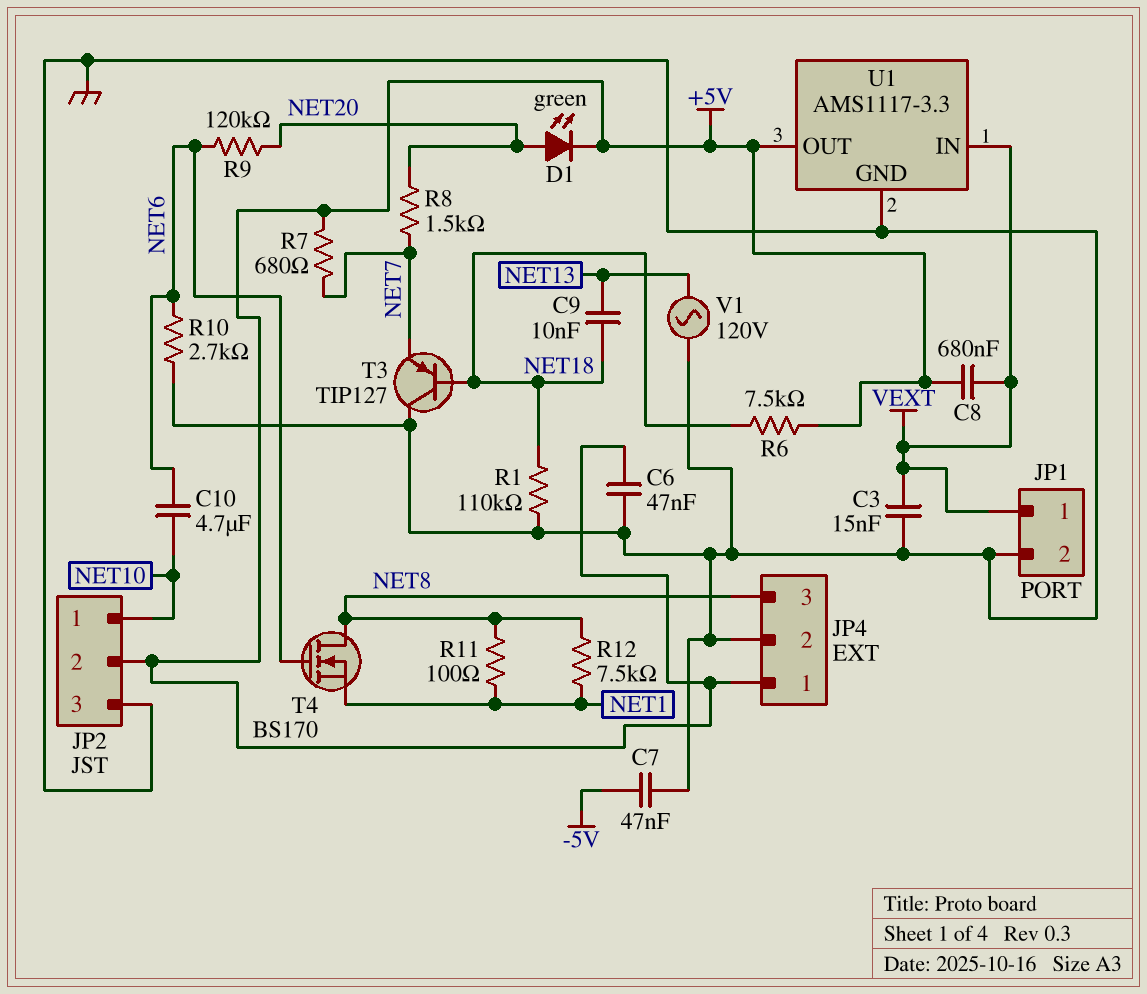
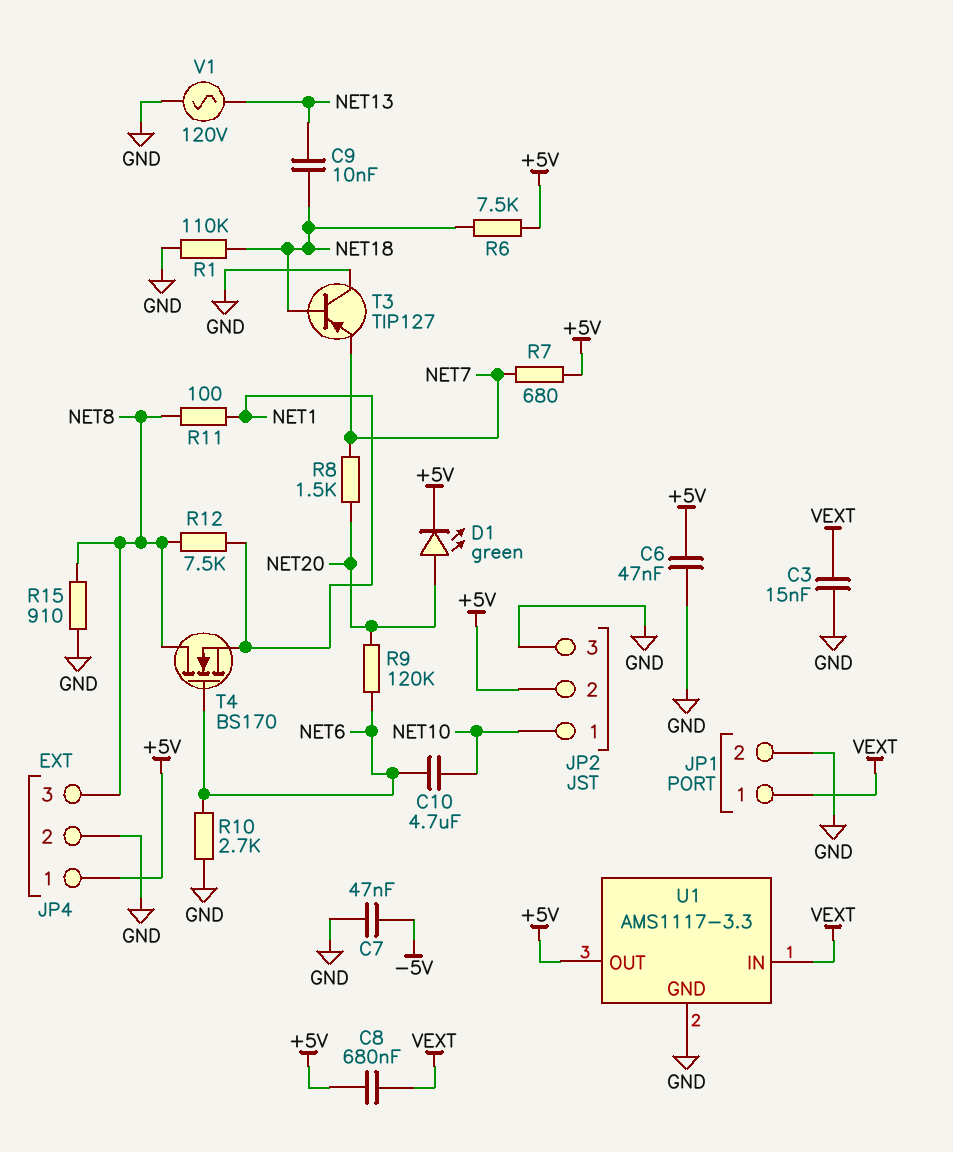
R15: none -> 910 (GND, NET8)

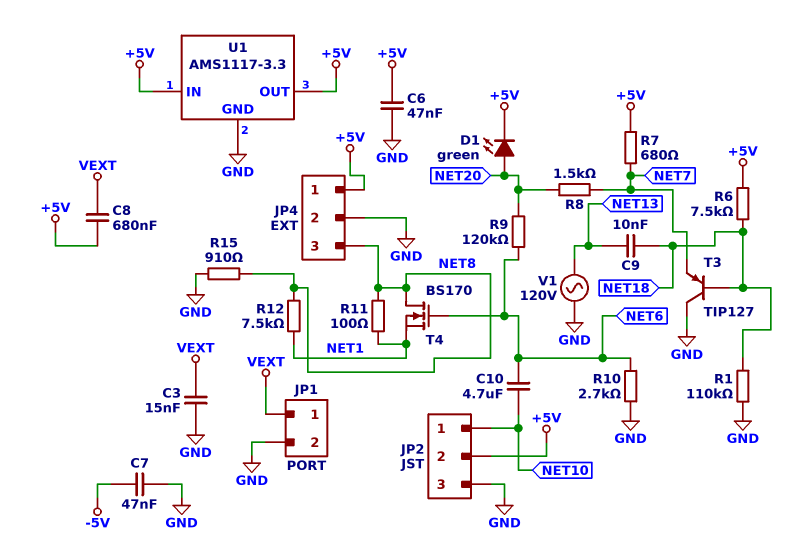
U1 pin IN: VEXT -> +5V

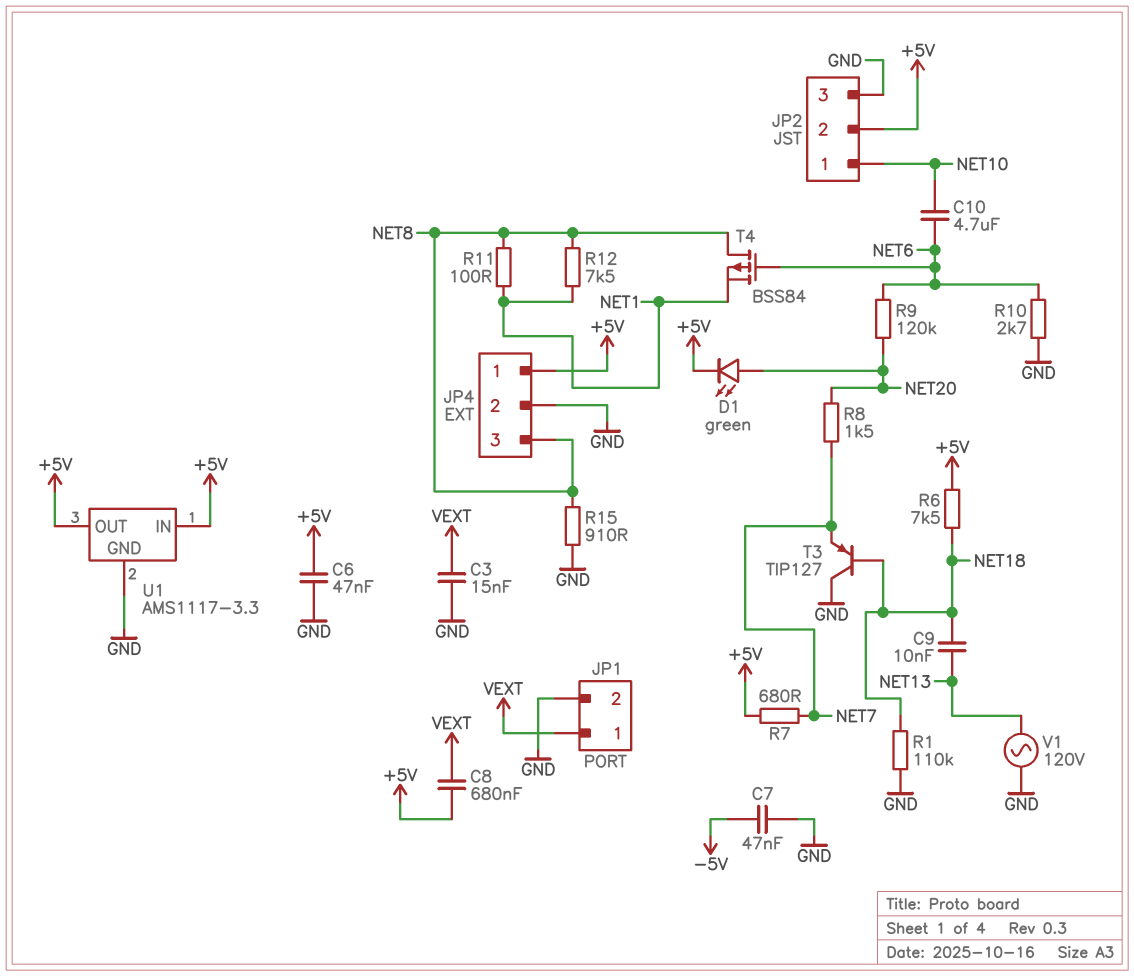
T4: NMOS BS170 (G NET6, D NET8, S NET1) -> PMOS BSS84 (G NET6, D NET8, S NET1)

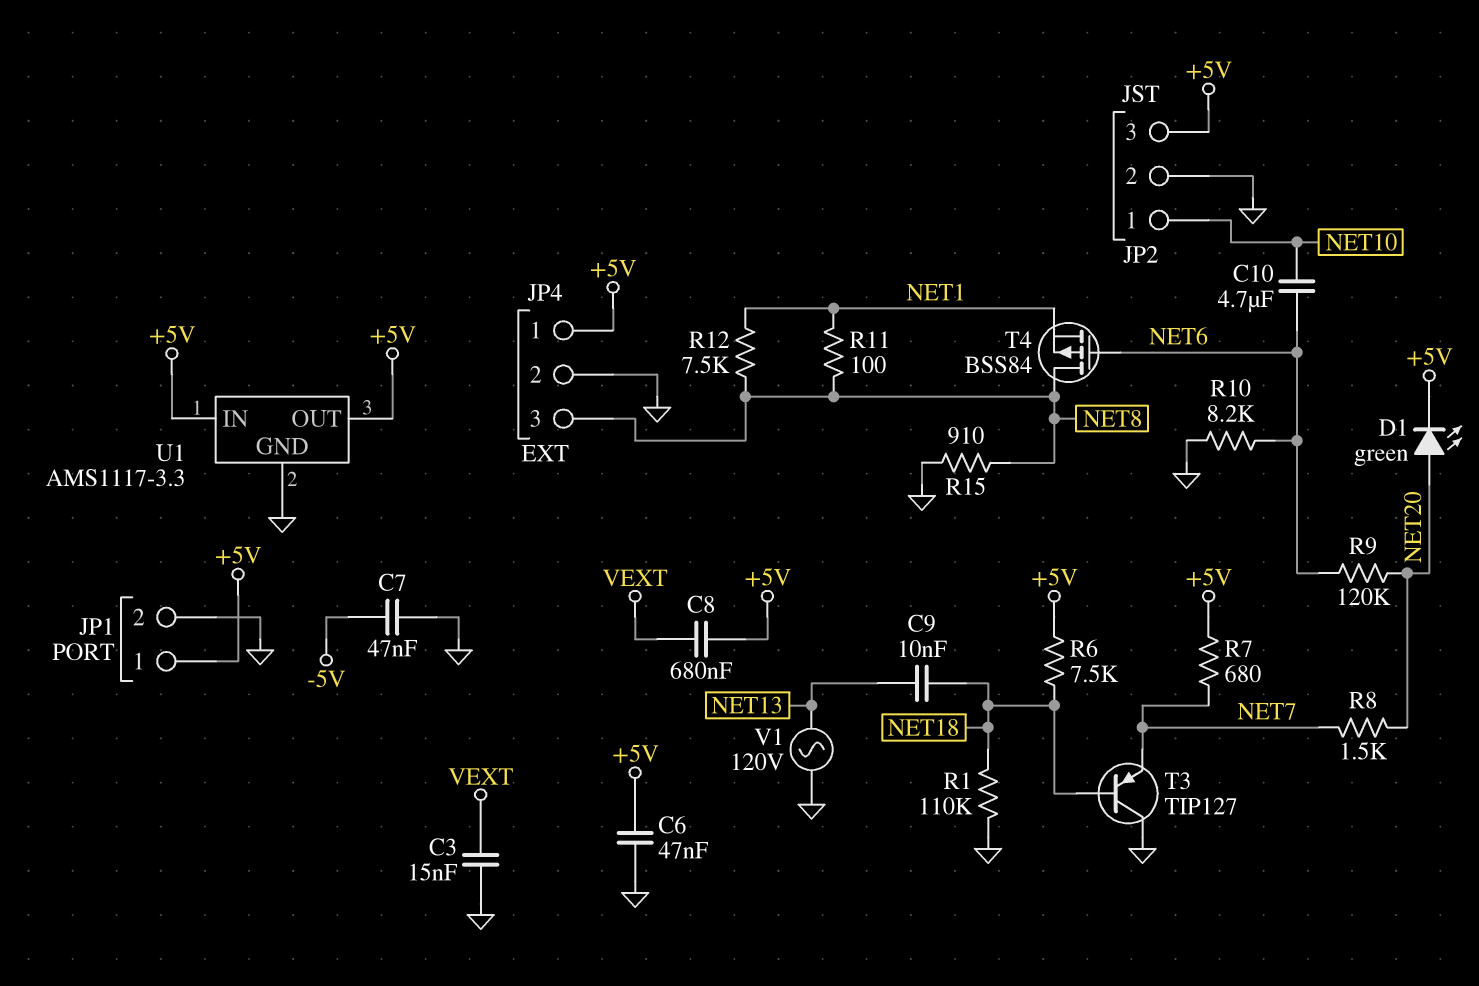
JP1 pin 1: VEXT -> +5V
JP2 pin 2: +5V -> GND
JP2 pin 3: GND -> +5V
R10: 2.7k (GND, NET6) -> 8.2k (GND, NET6)

